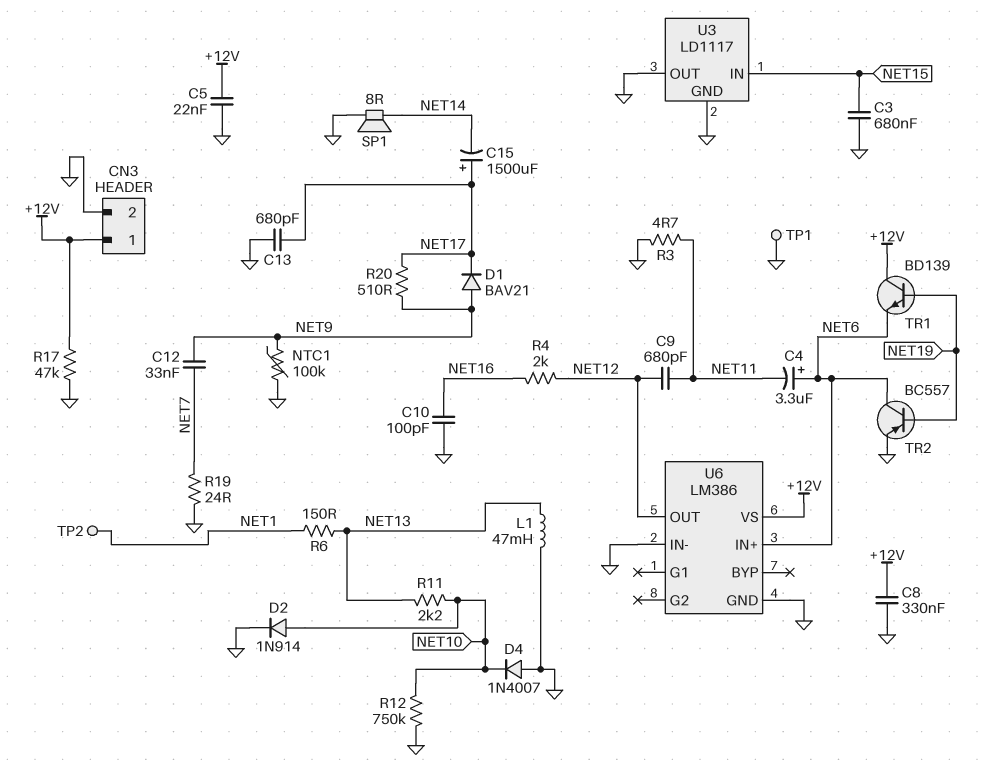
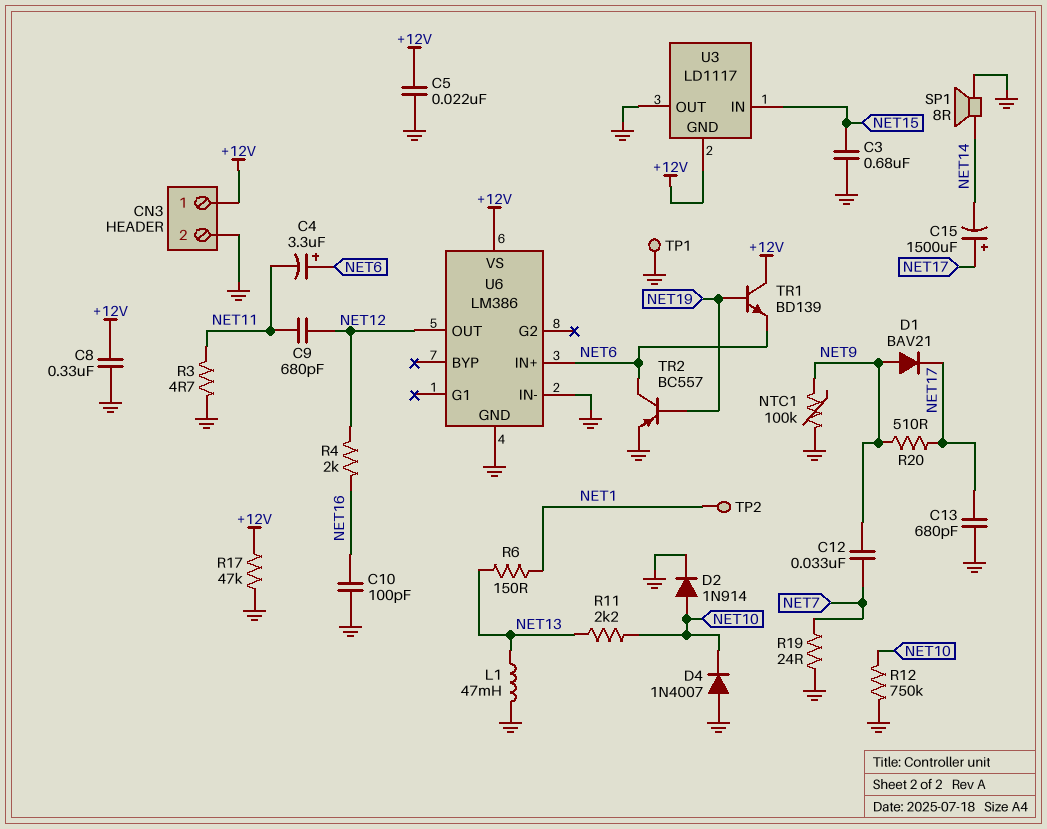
U3 pin GND: GND -> +12V

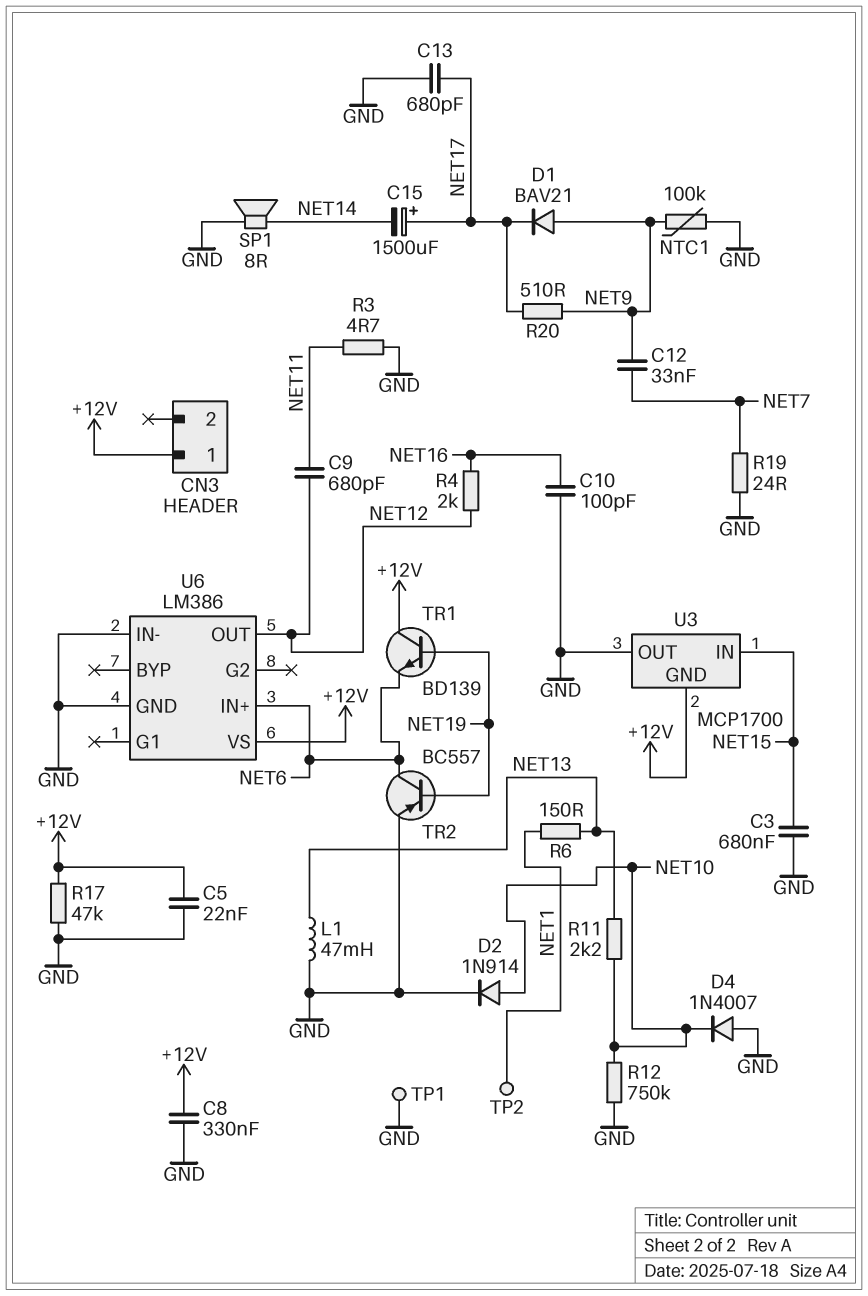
C4: 3.3uF (plus NET6, minus NET11) -> none
CN3 pin 2: GND -> none
U3: LD1117 -> MCP1700

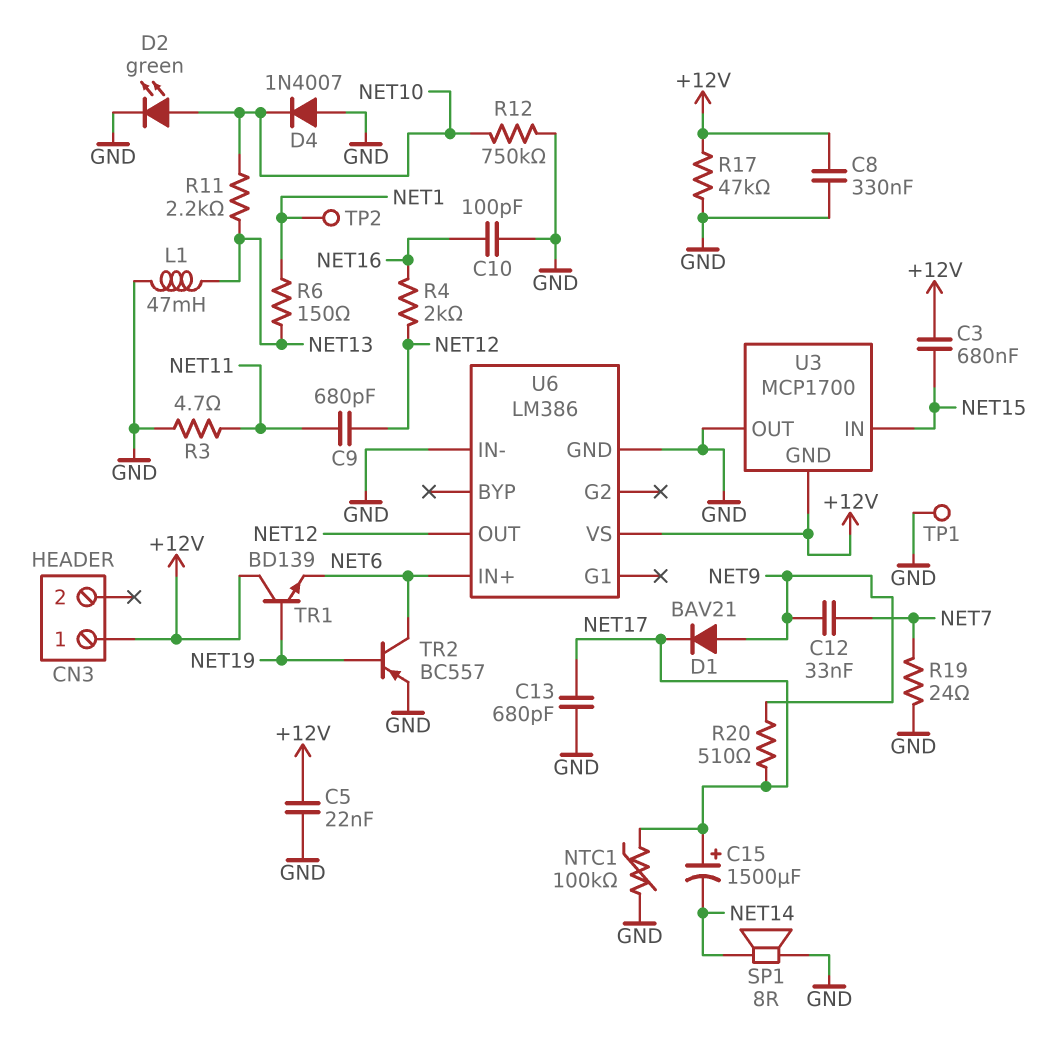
C3: 680nF (GND, NET15) -> 680nF (+12V, NET15)
D2: diode 1N914 (A NET10, K GND) -> LED green (A NET10, K GND)
NTC1: 100k (GND, NET9) -> 100k (GND, NET17)

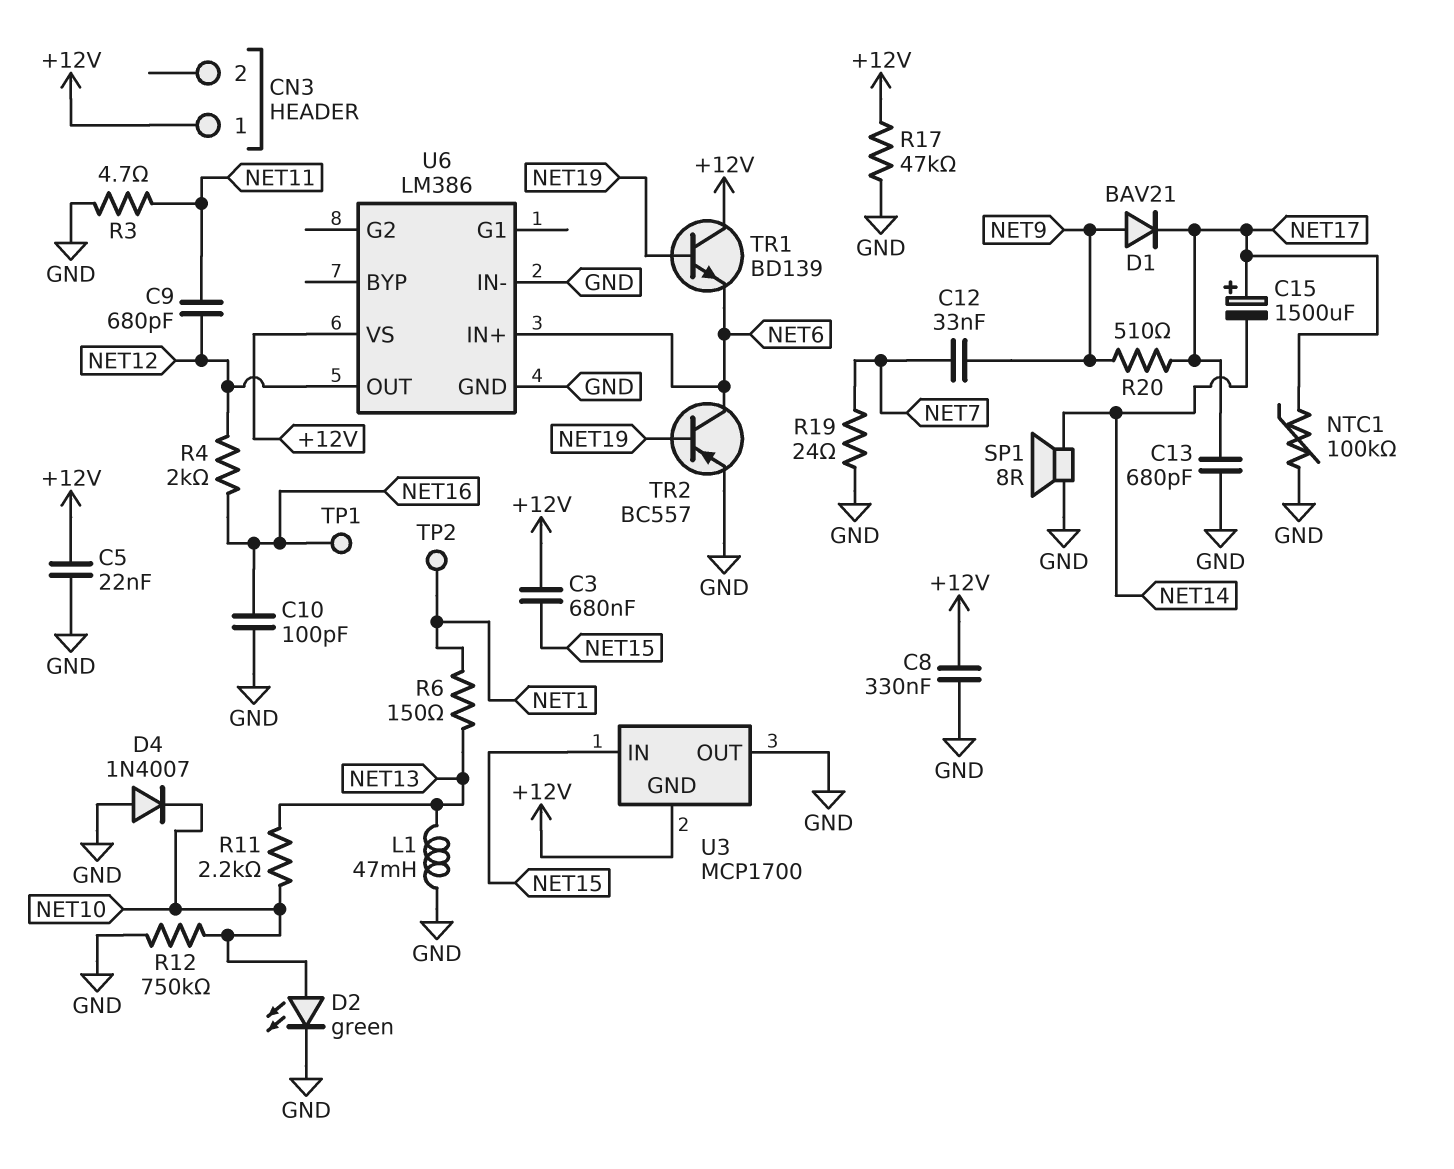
TP1: test point (GND) -> test point (NET16)

